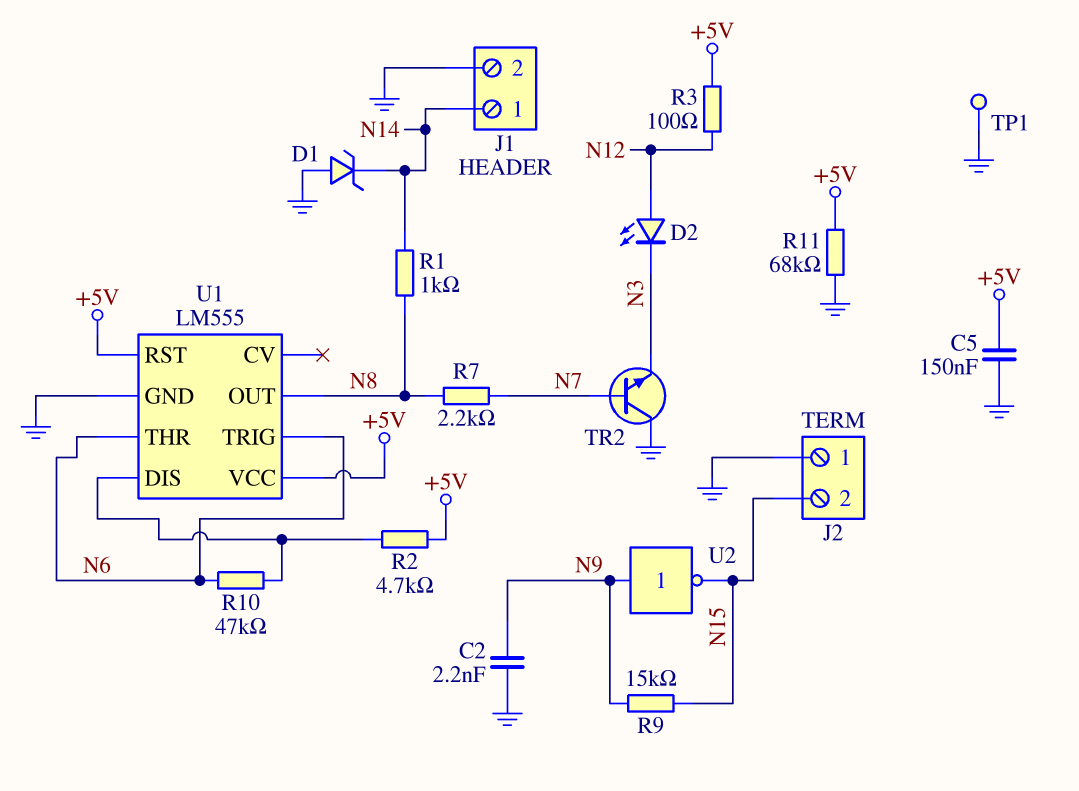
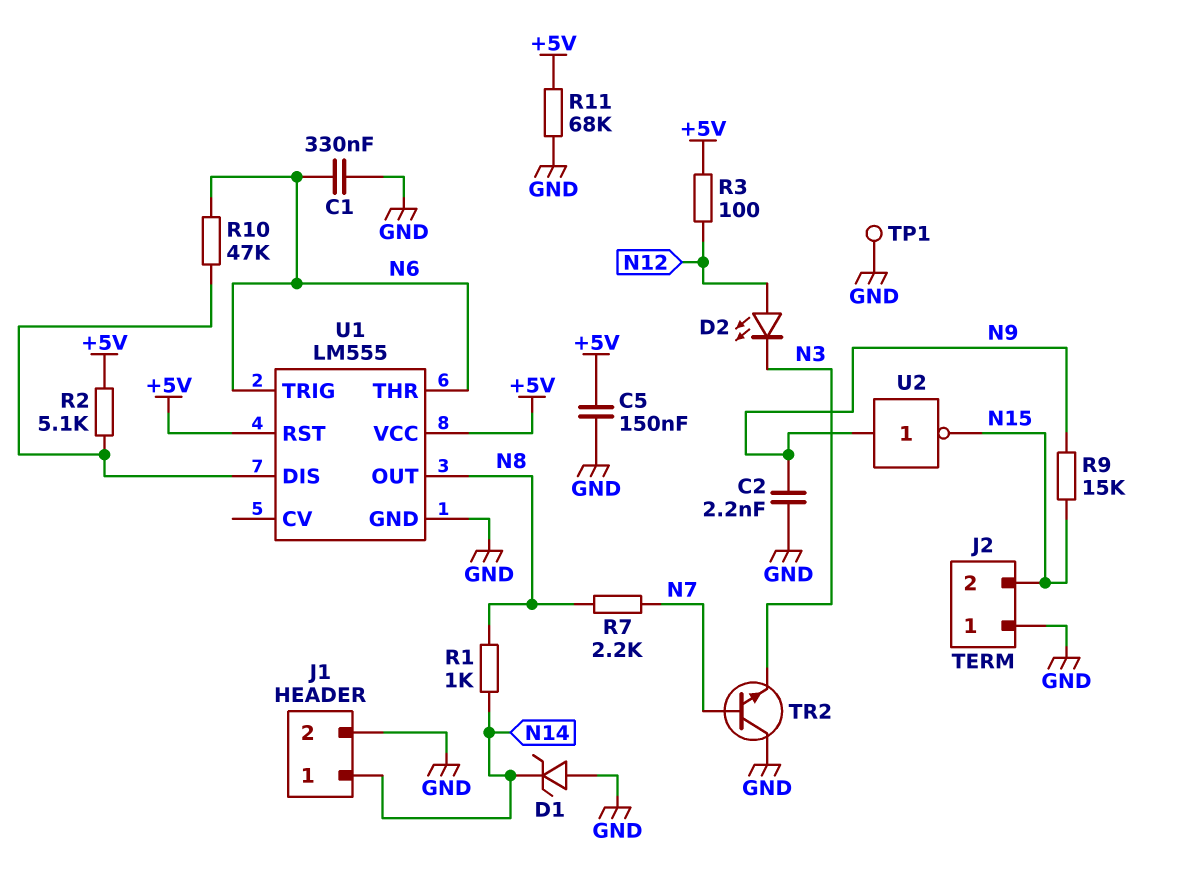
C1: none -> 330nF (GND, N6)
R2: 4.7k (+5V, U1/DIS) -> 5.1k (+5V, U1/DIS)

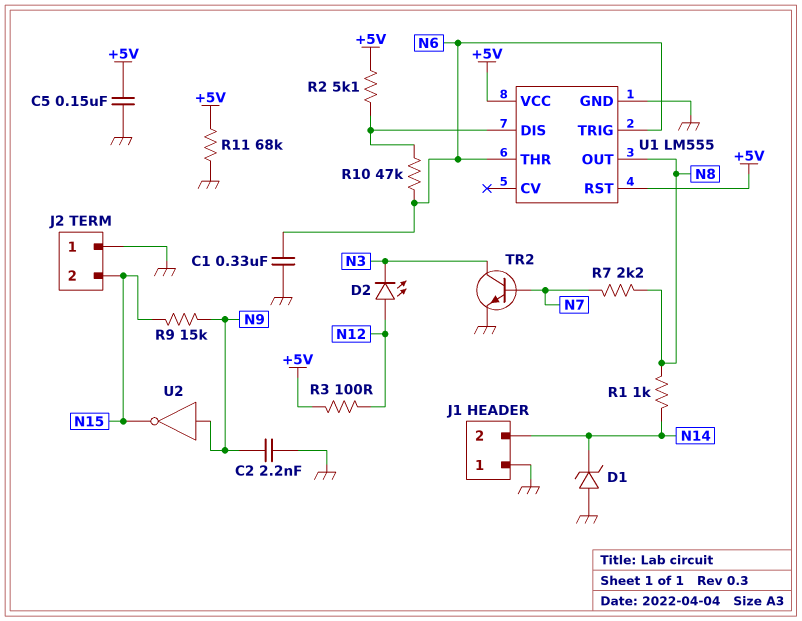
J1 pin 1: N14 -> GND
J1 pin 2: GND -> N14
TP1: test point (GND) -> none
TR2: NPN (B N7, C GND, E N3) -> NPN (B N7, C N3, E GND)

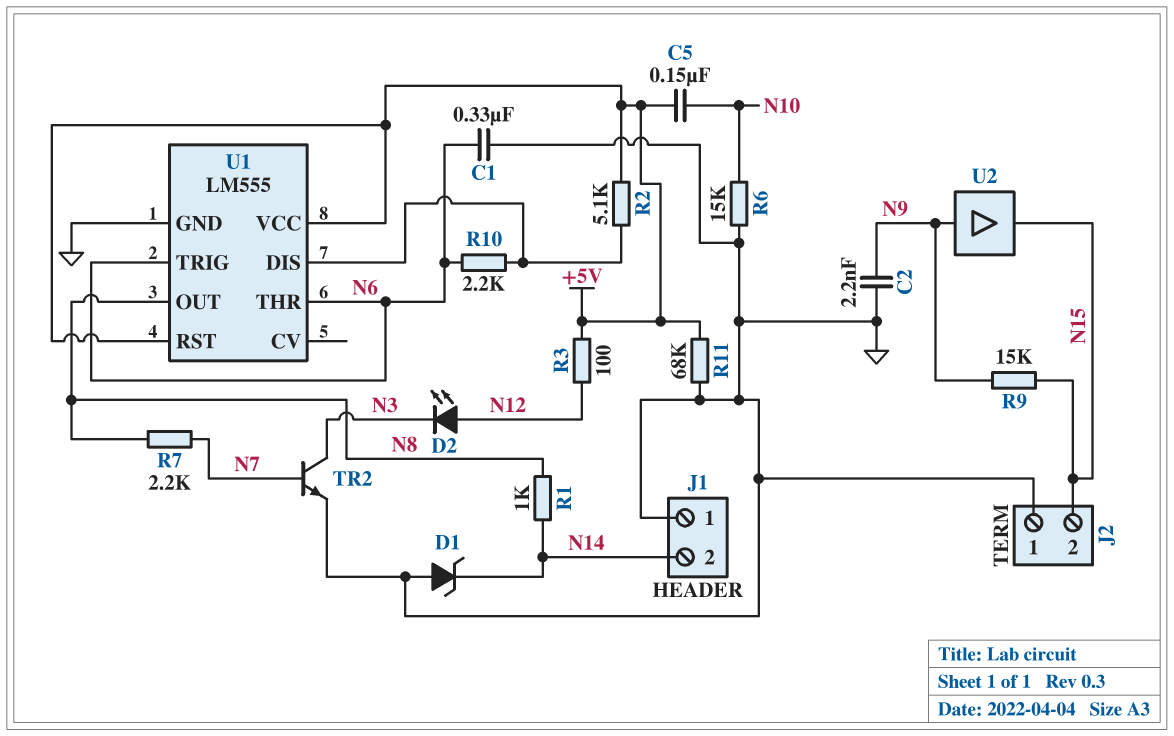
C5: 150nF (+5V, GND) -> 150nF (+5V, N10)
R6: none -> 15k (GND, N10)
R10: 47k (N6, U1/DIS) -> 2.2k (N6, U1/DIS)
U2: NOT (in N9, out N15) -> buffer (in N9, out N15)

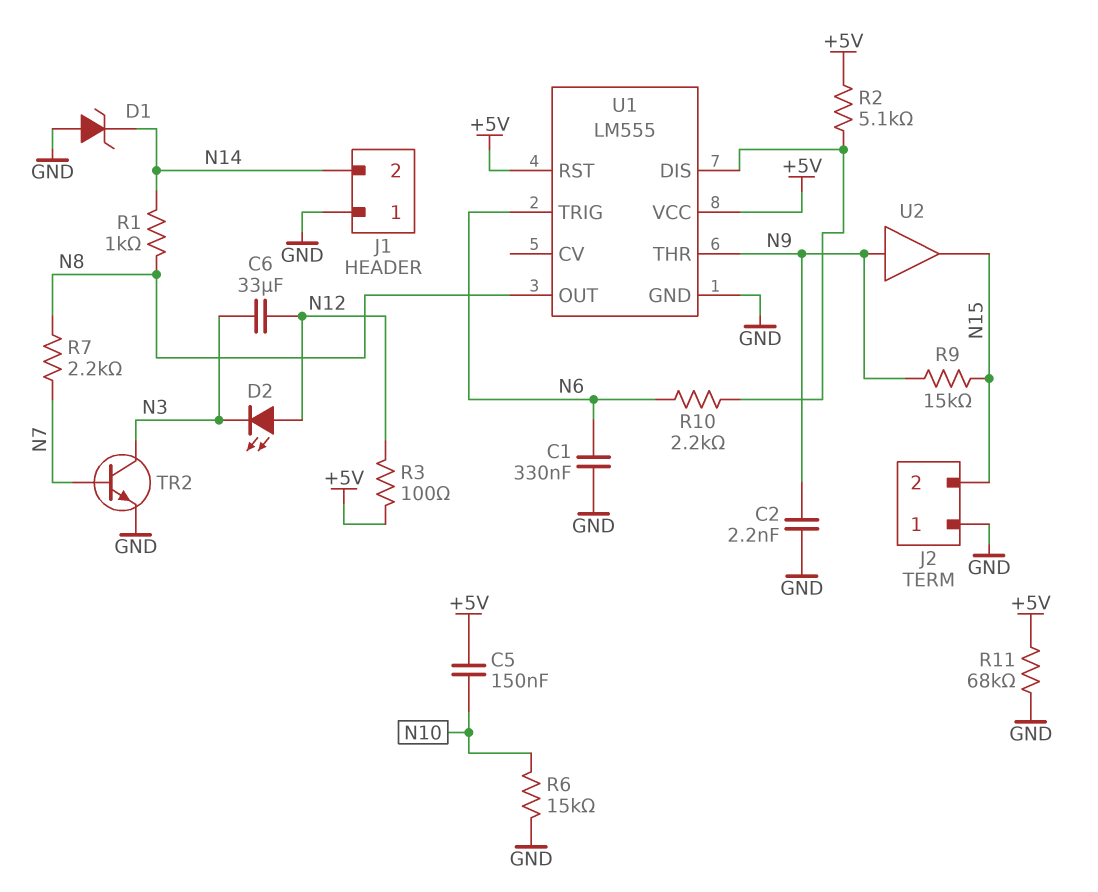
C6: none -> 33uF (N3, N12)
U1 pin THR: N6 -> N9

